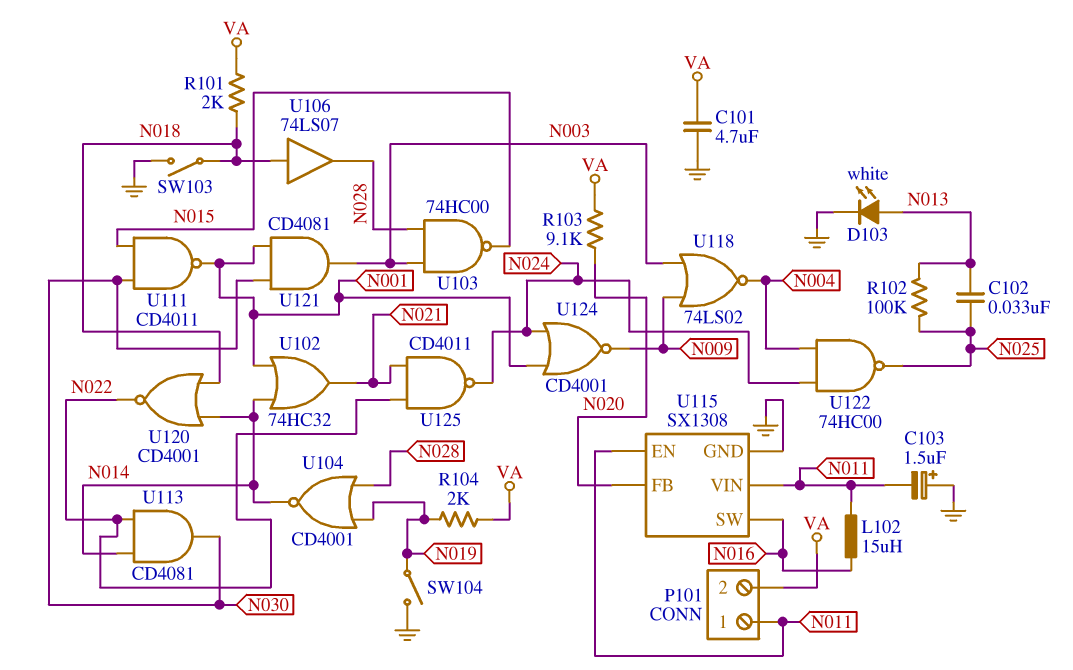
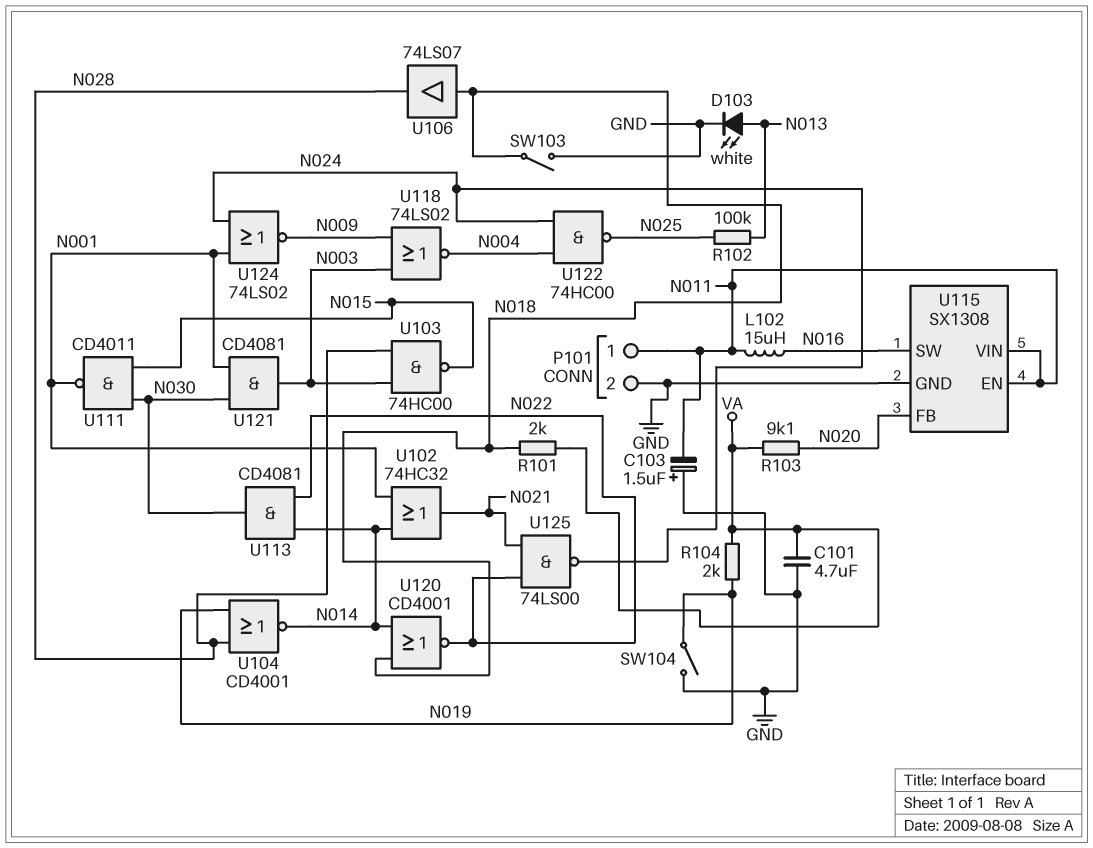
C102: 33nF (N013, N025) -> none
P101 pin 2: VA -> GND
U124: NOR CD4001 (in N001, in N024, out N009) -> NOR 74LS02 (in N001, in N024, out N009)
U125: NAND CD4011 (in N021, in N022, out N024) -> NAND 74LS00 (in N021, in N022, out N024)

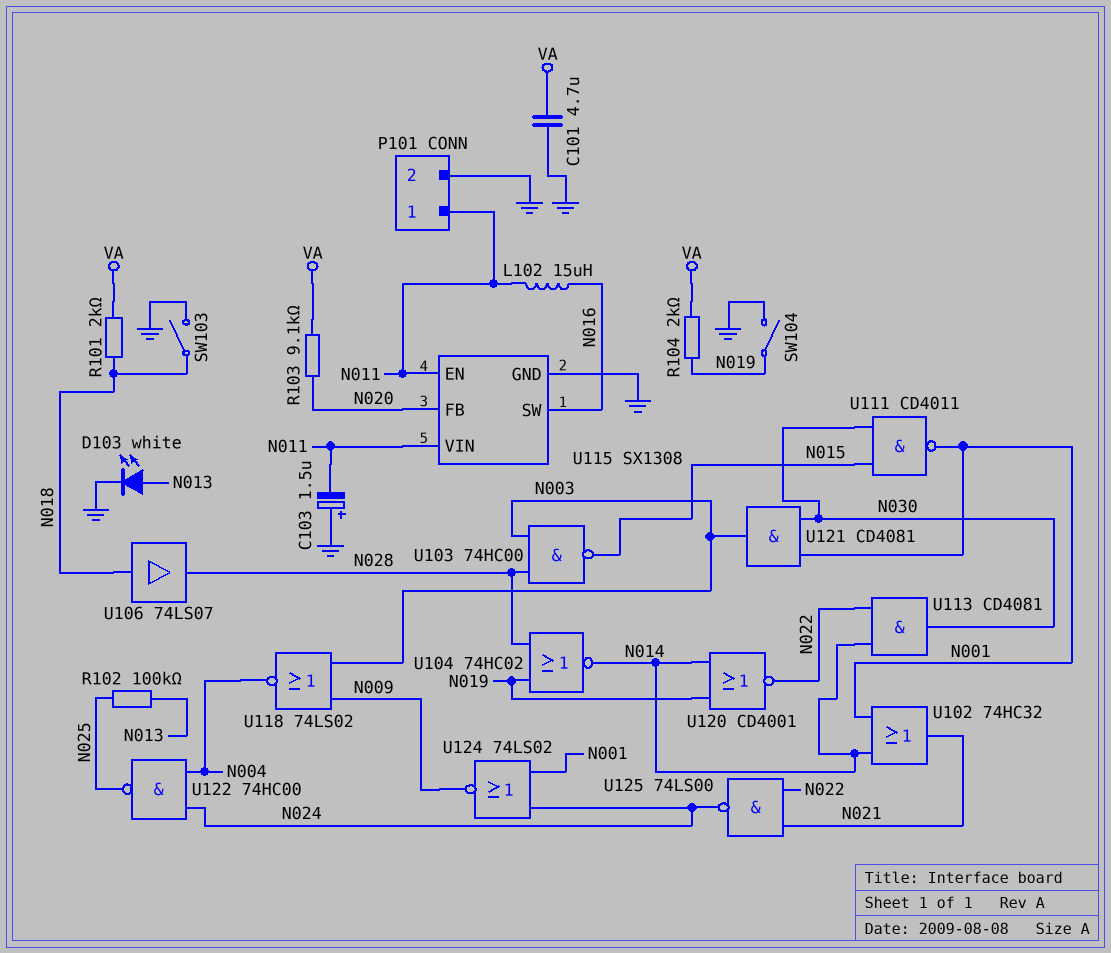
U104: NOR CD4001 (in N019, in N028, out N014) -> NOR 74HC02 (in N019, in N028, out N014)
U120: NOR CD4001 (in N014, in N018, out N022) -> NOR CD4001 (in N014, in N019, out N022)

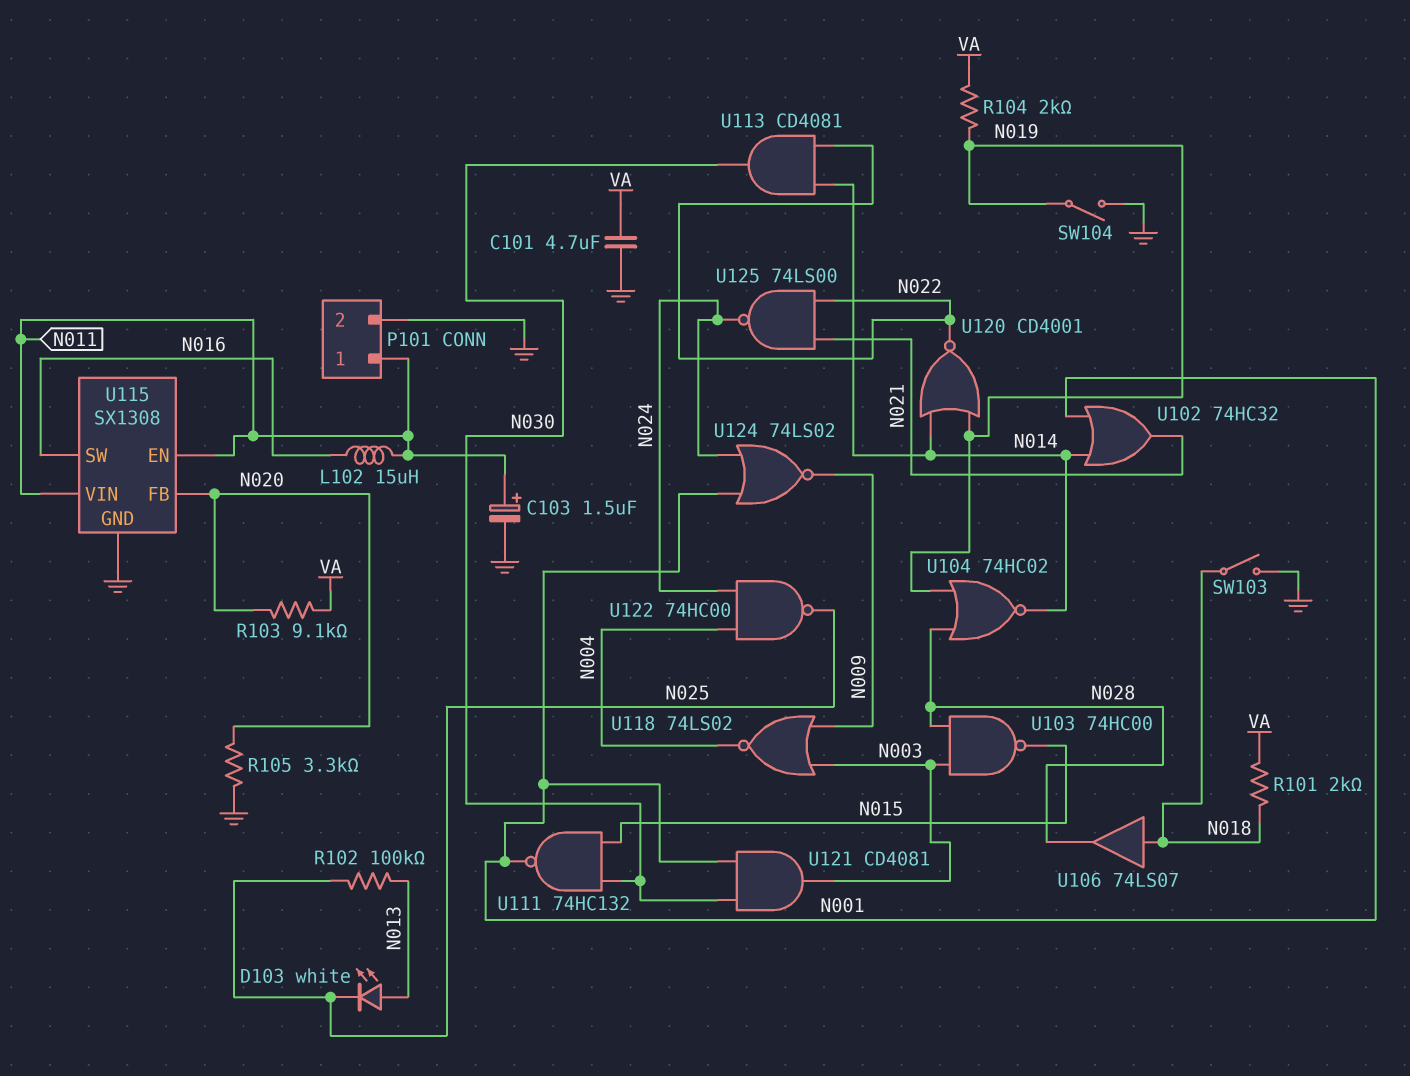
C103: 1.5uF (plus GND, minus N011) -> 1.5uF (plus N011, minus GND)
D103: LED white (A N013, K GND) -> LED white (A N013, K N025)
R105: none -> 3.3k (GND, N020)
U111: NAND CD4011 (in N015, in N030, out N001) -> NAND 74HC132 (in N015, in N030, out N001)

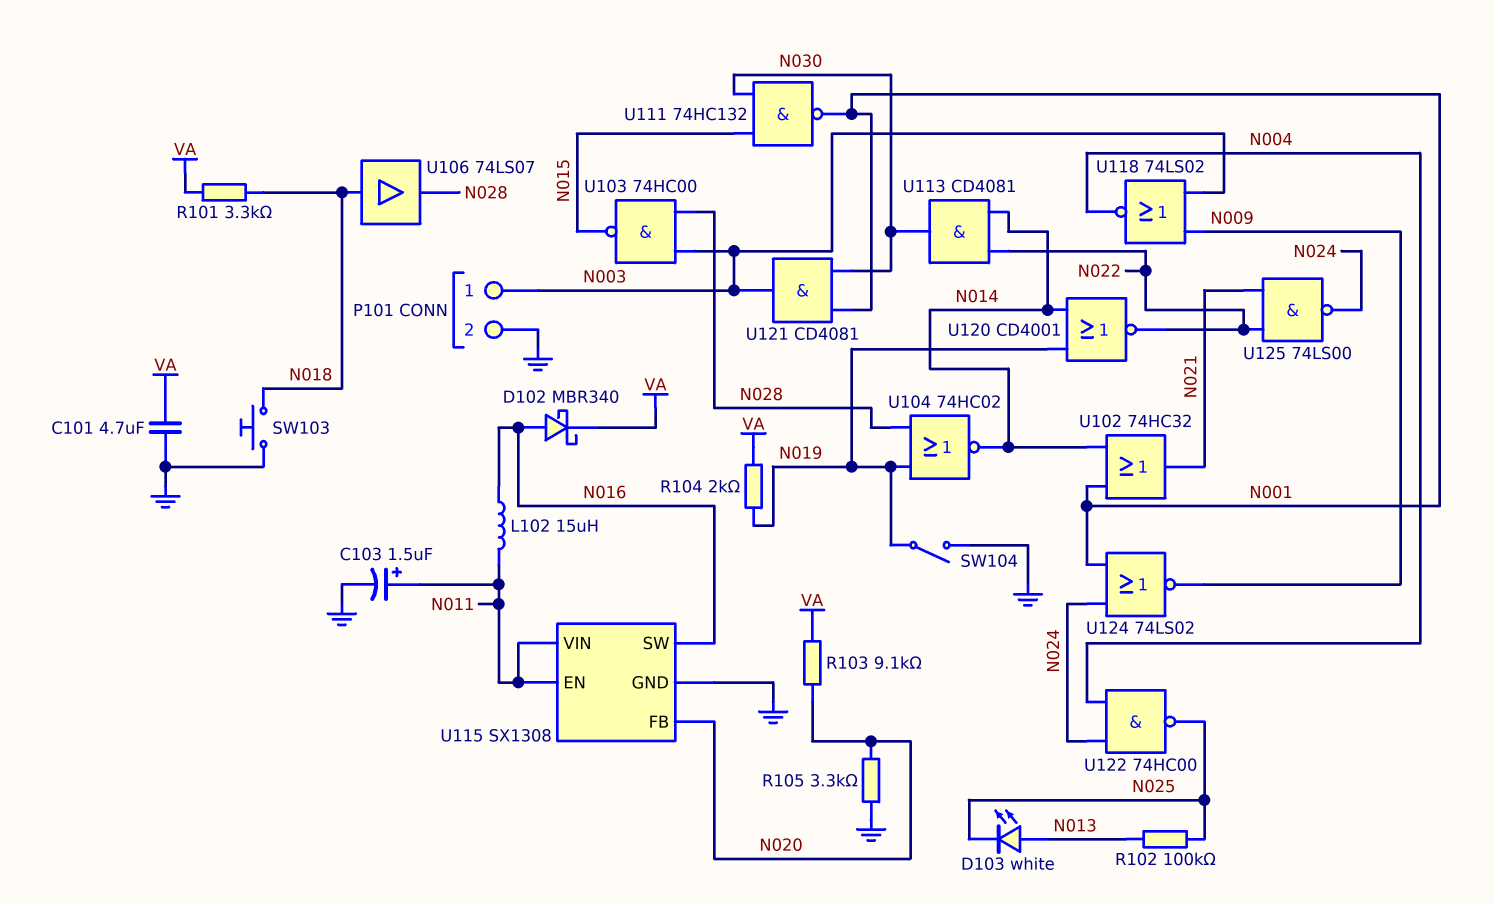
D102: none -> schottky MBR340 (A N016, K VA)
P101 pin 1: N011 -> N003
R101: 2k (N018, VA) -> 3.3k (N018, VA)
SW103: switch (GND, N018) -> button (GND, N018)

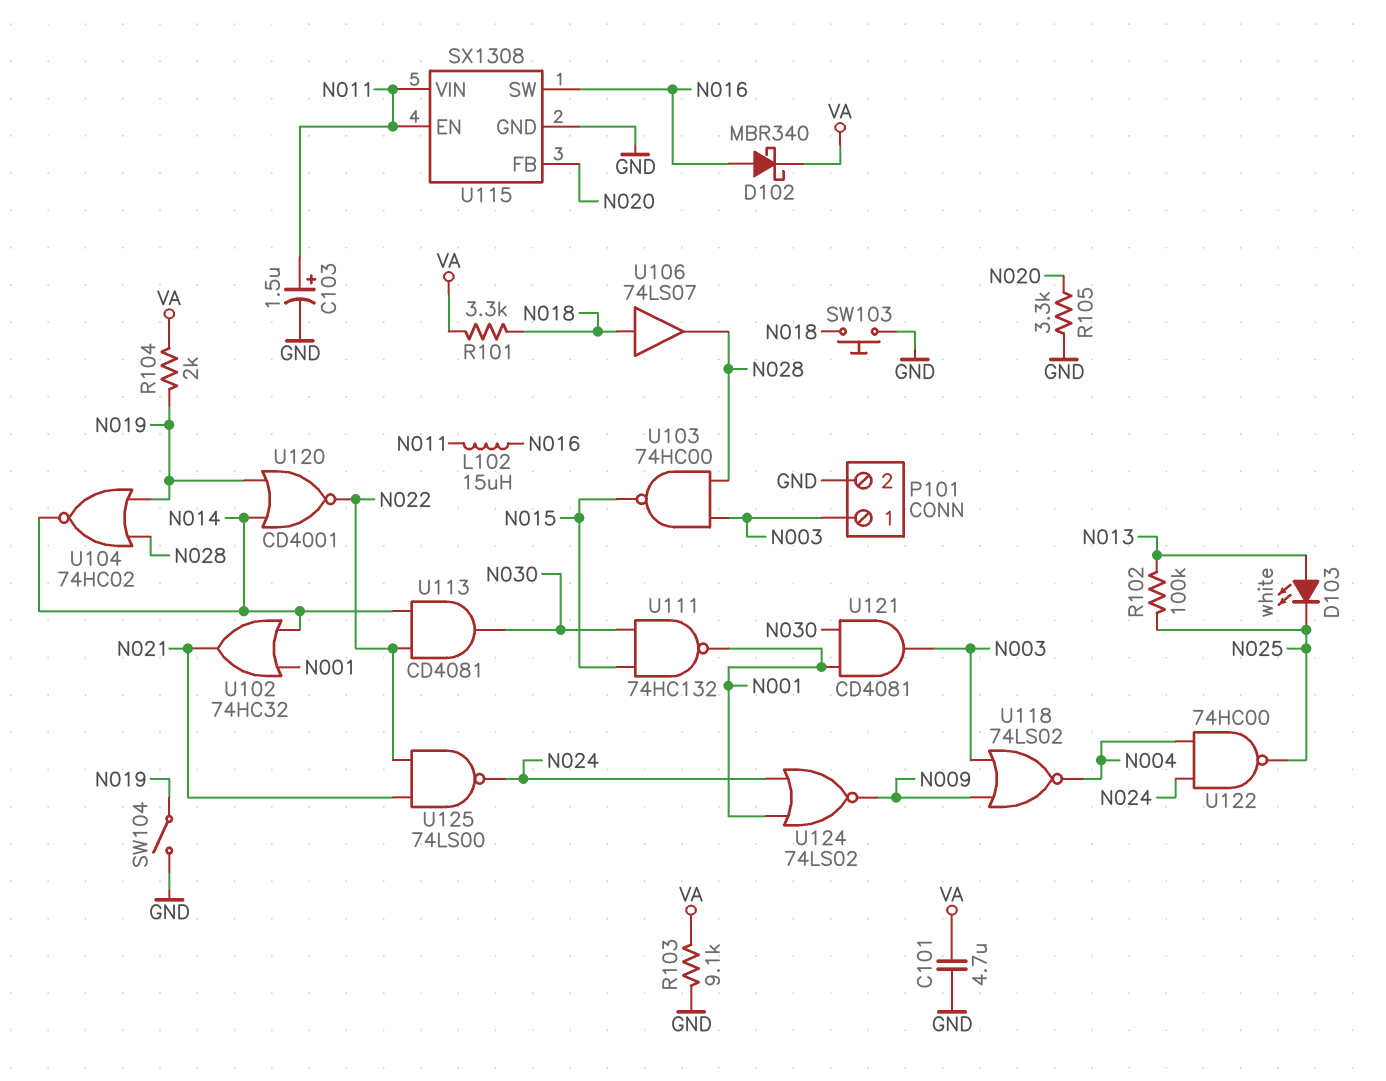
R103: 9.1k (N020, VA) -> 9.1k (GND, VA)

